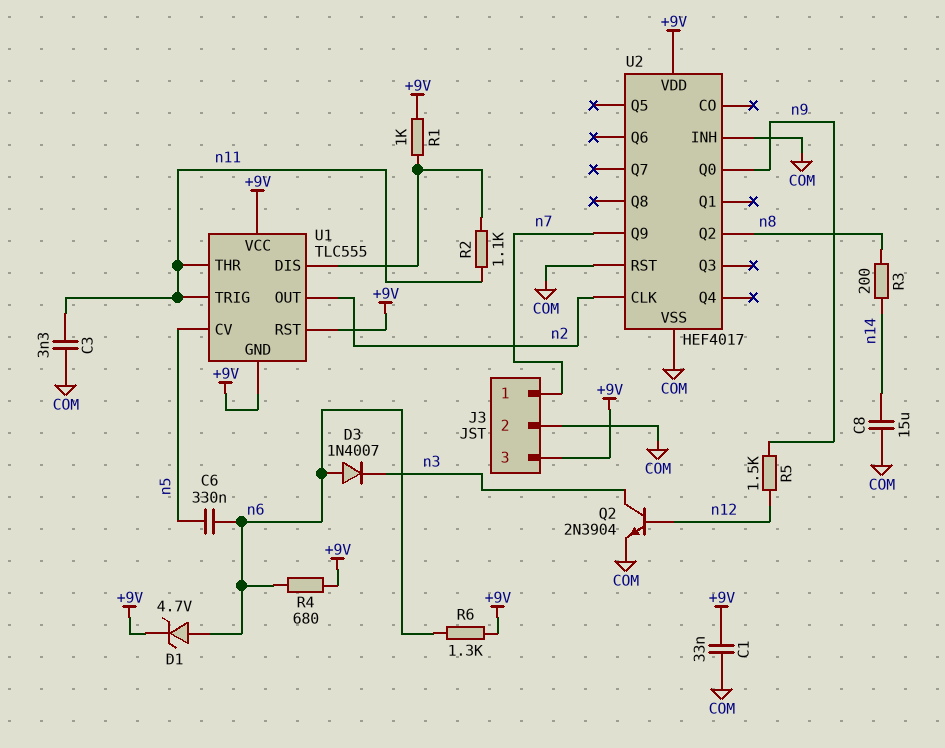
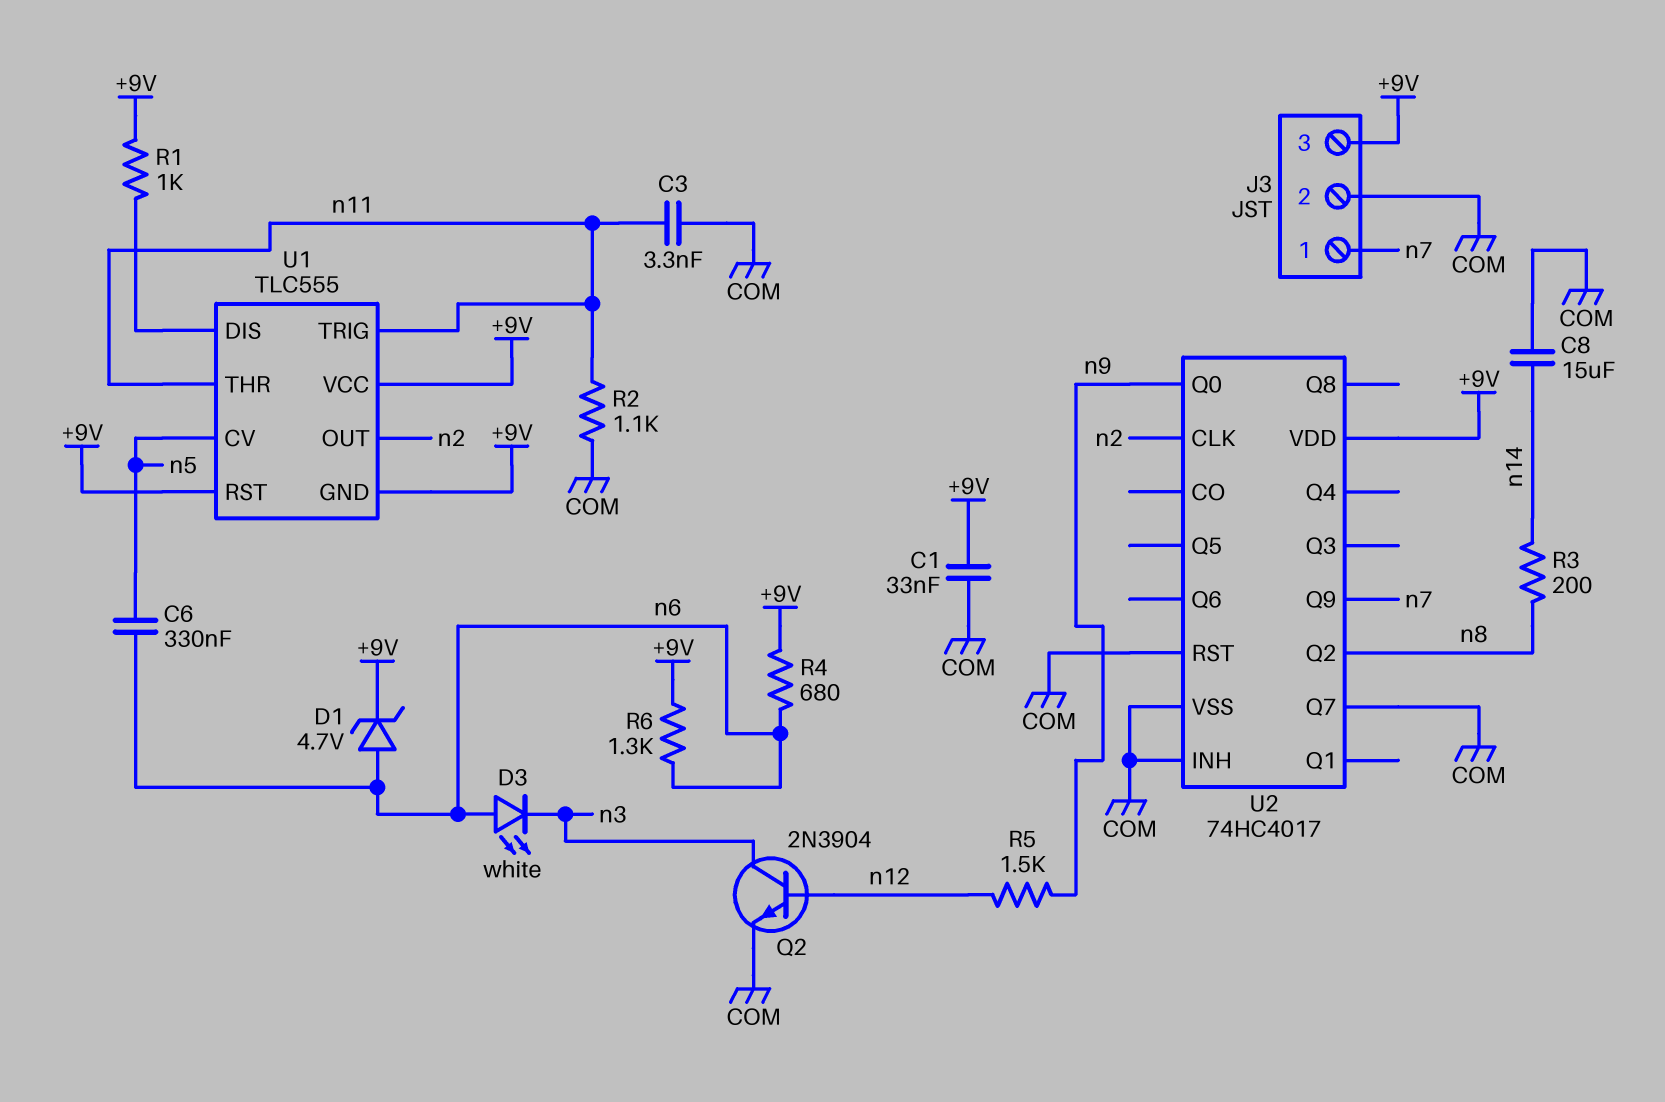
D3: diode 1N4007 (A n6, K n3) -> LED white (A n6, K n3)
R2: 1.1k (U1/DIS, n11) -> 1.1k (COM, n11)
U2: HEF4017 -> 74HC4017
U2 pin Q7: none -> COM

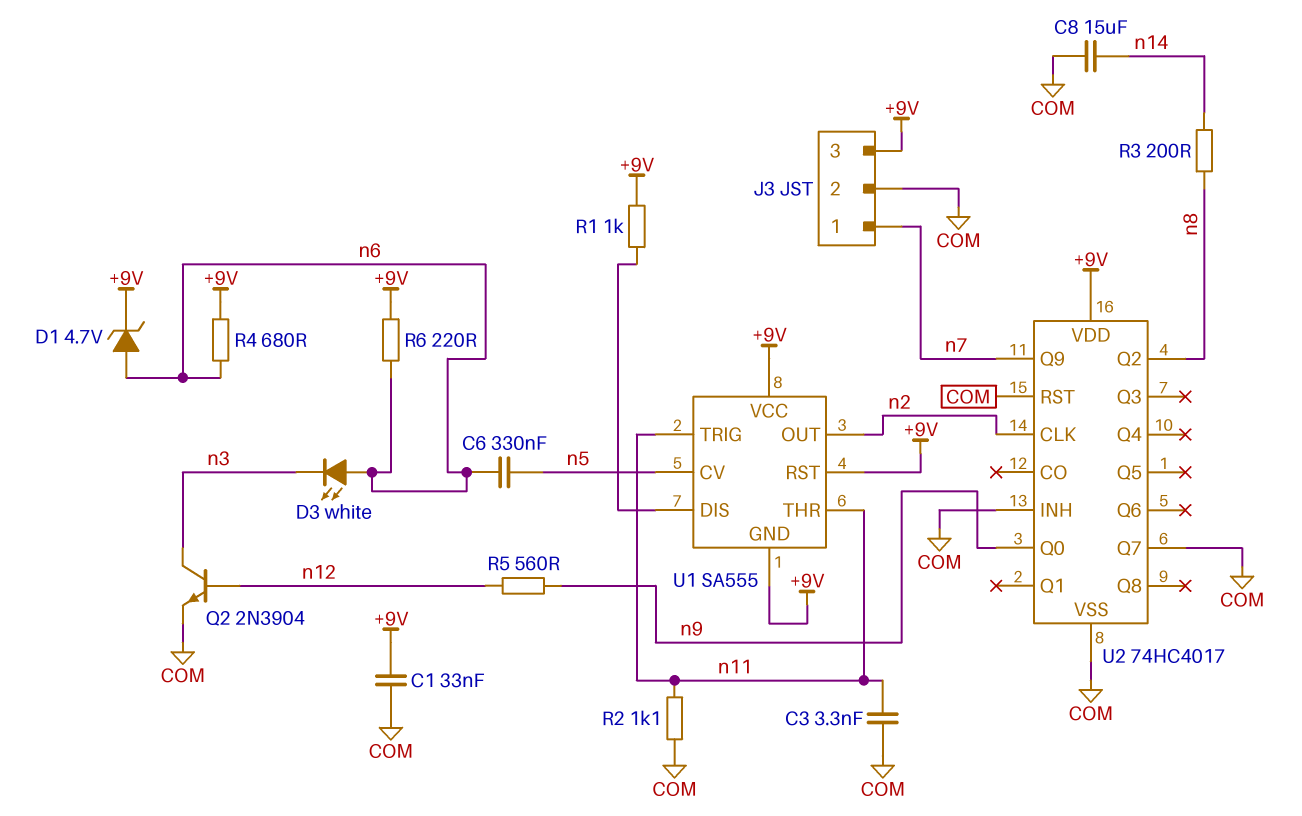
R5: 1.5k (n9, n12) -> 560 (n9, n12)
R6: 1.3k (+9V, n6) -> 220 (+9V, n6)
U1: TLC555 -> SA555

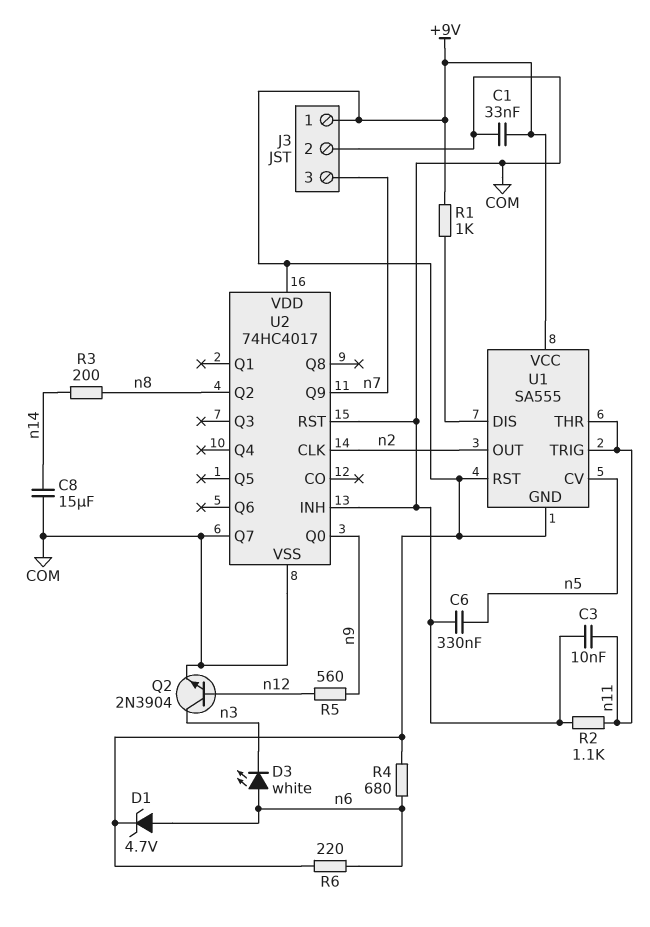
C3: 3.3nF (COM, n11) -> 10nF (COM, n11)
C6: 330nF (n5, n6) -> 330nF (COM, n5)
J3 pin 1: n7 -> +9V
J3 pin 3: +9V -> n7

